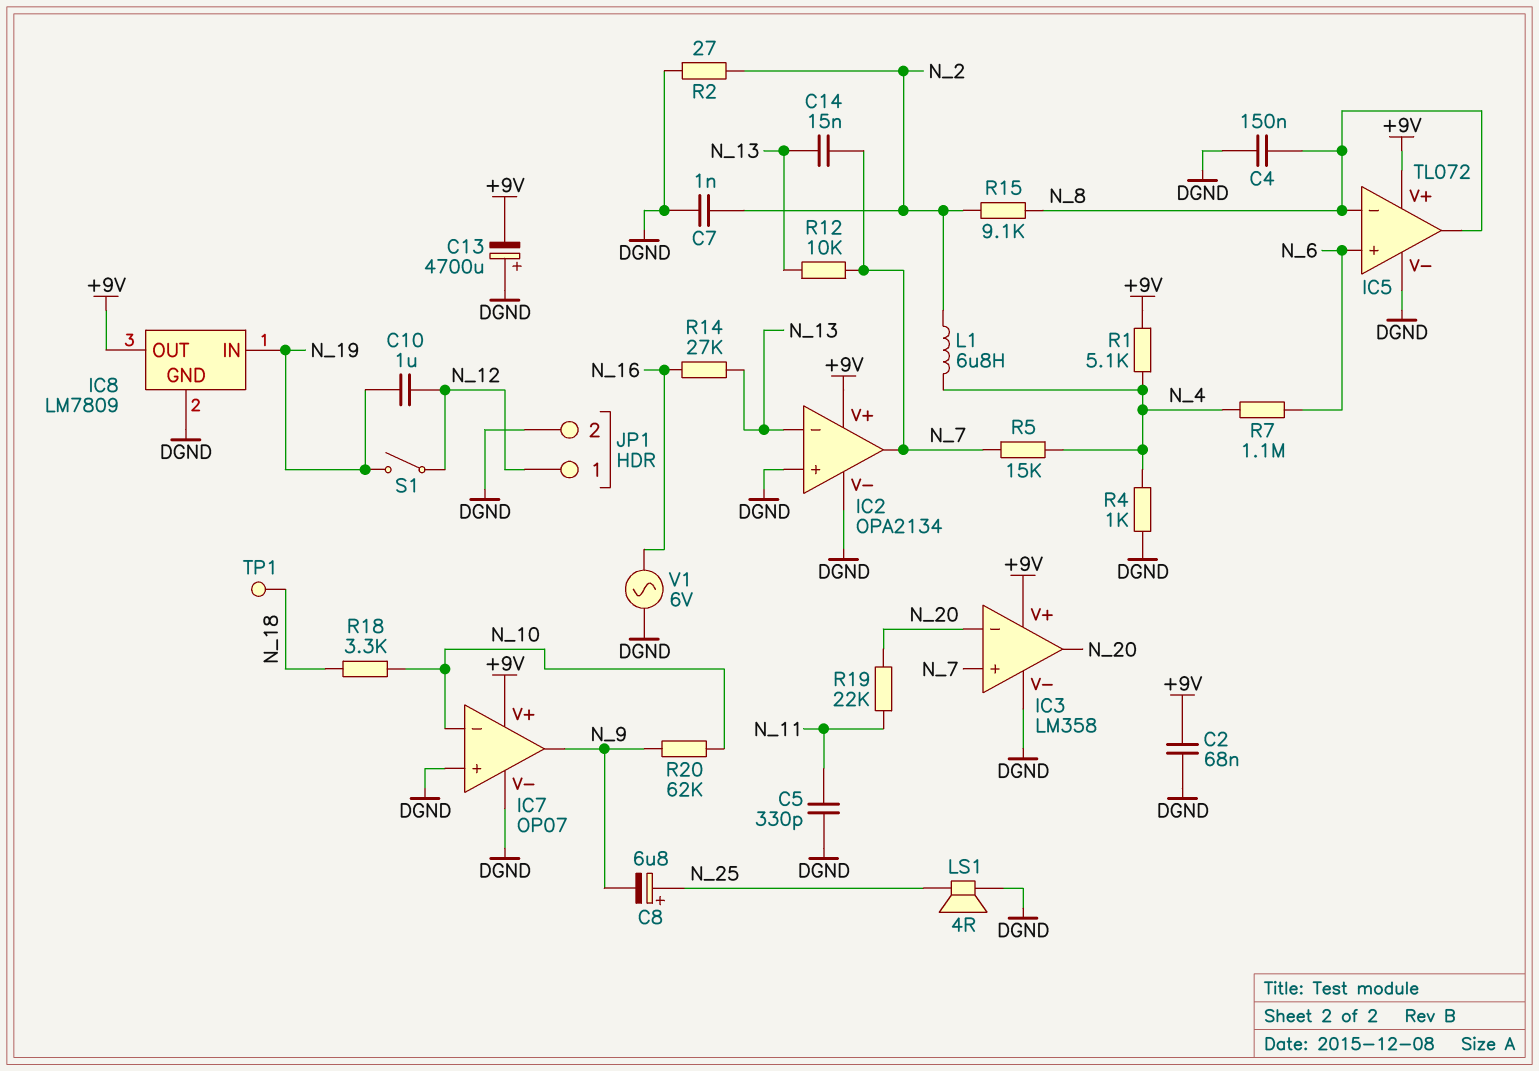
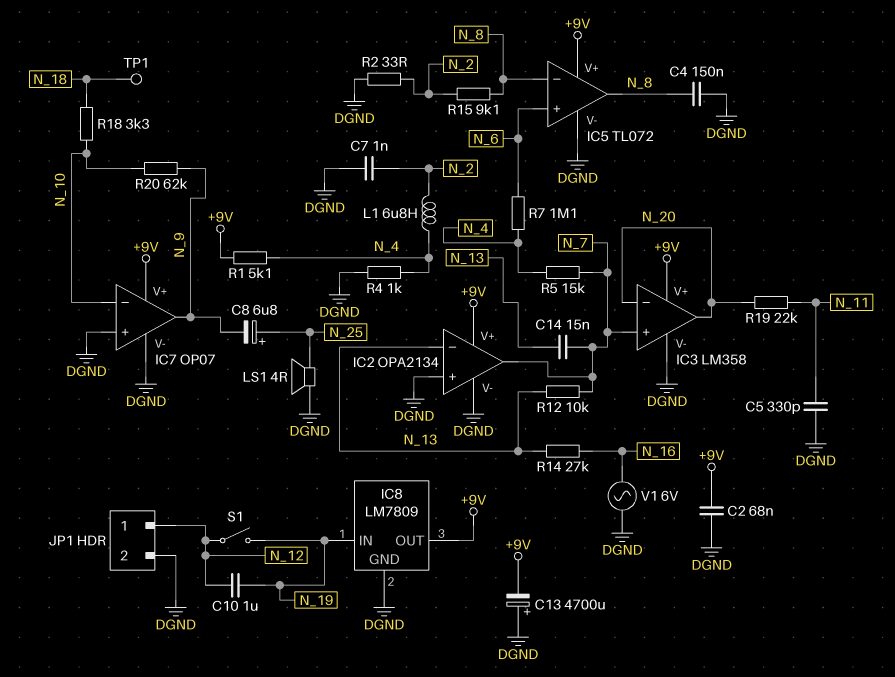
R2: 27 (DGND, N_2) -> 33 (DGND, N_2)

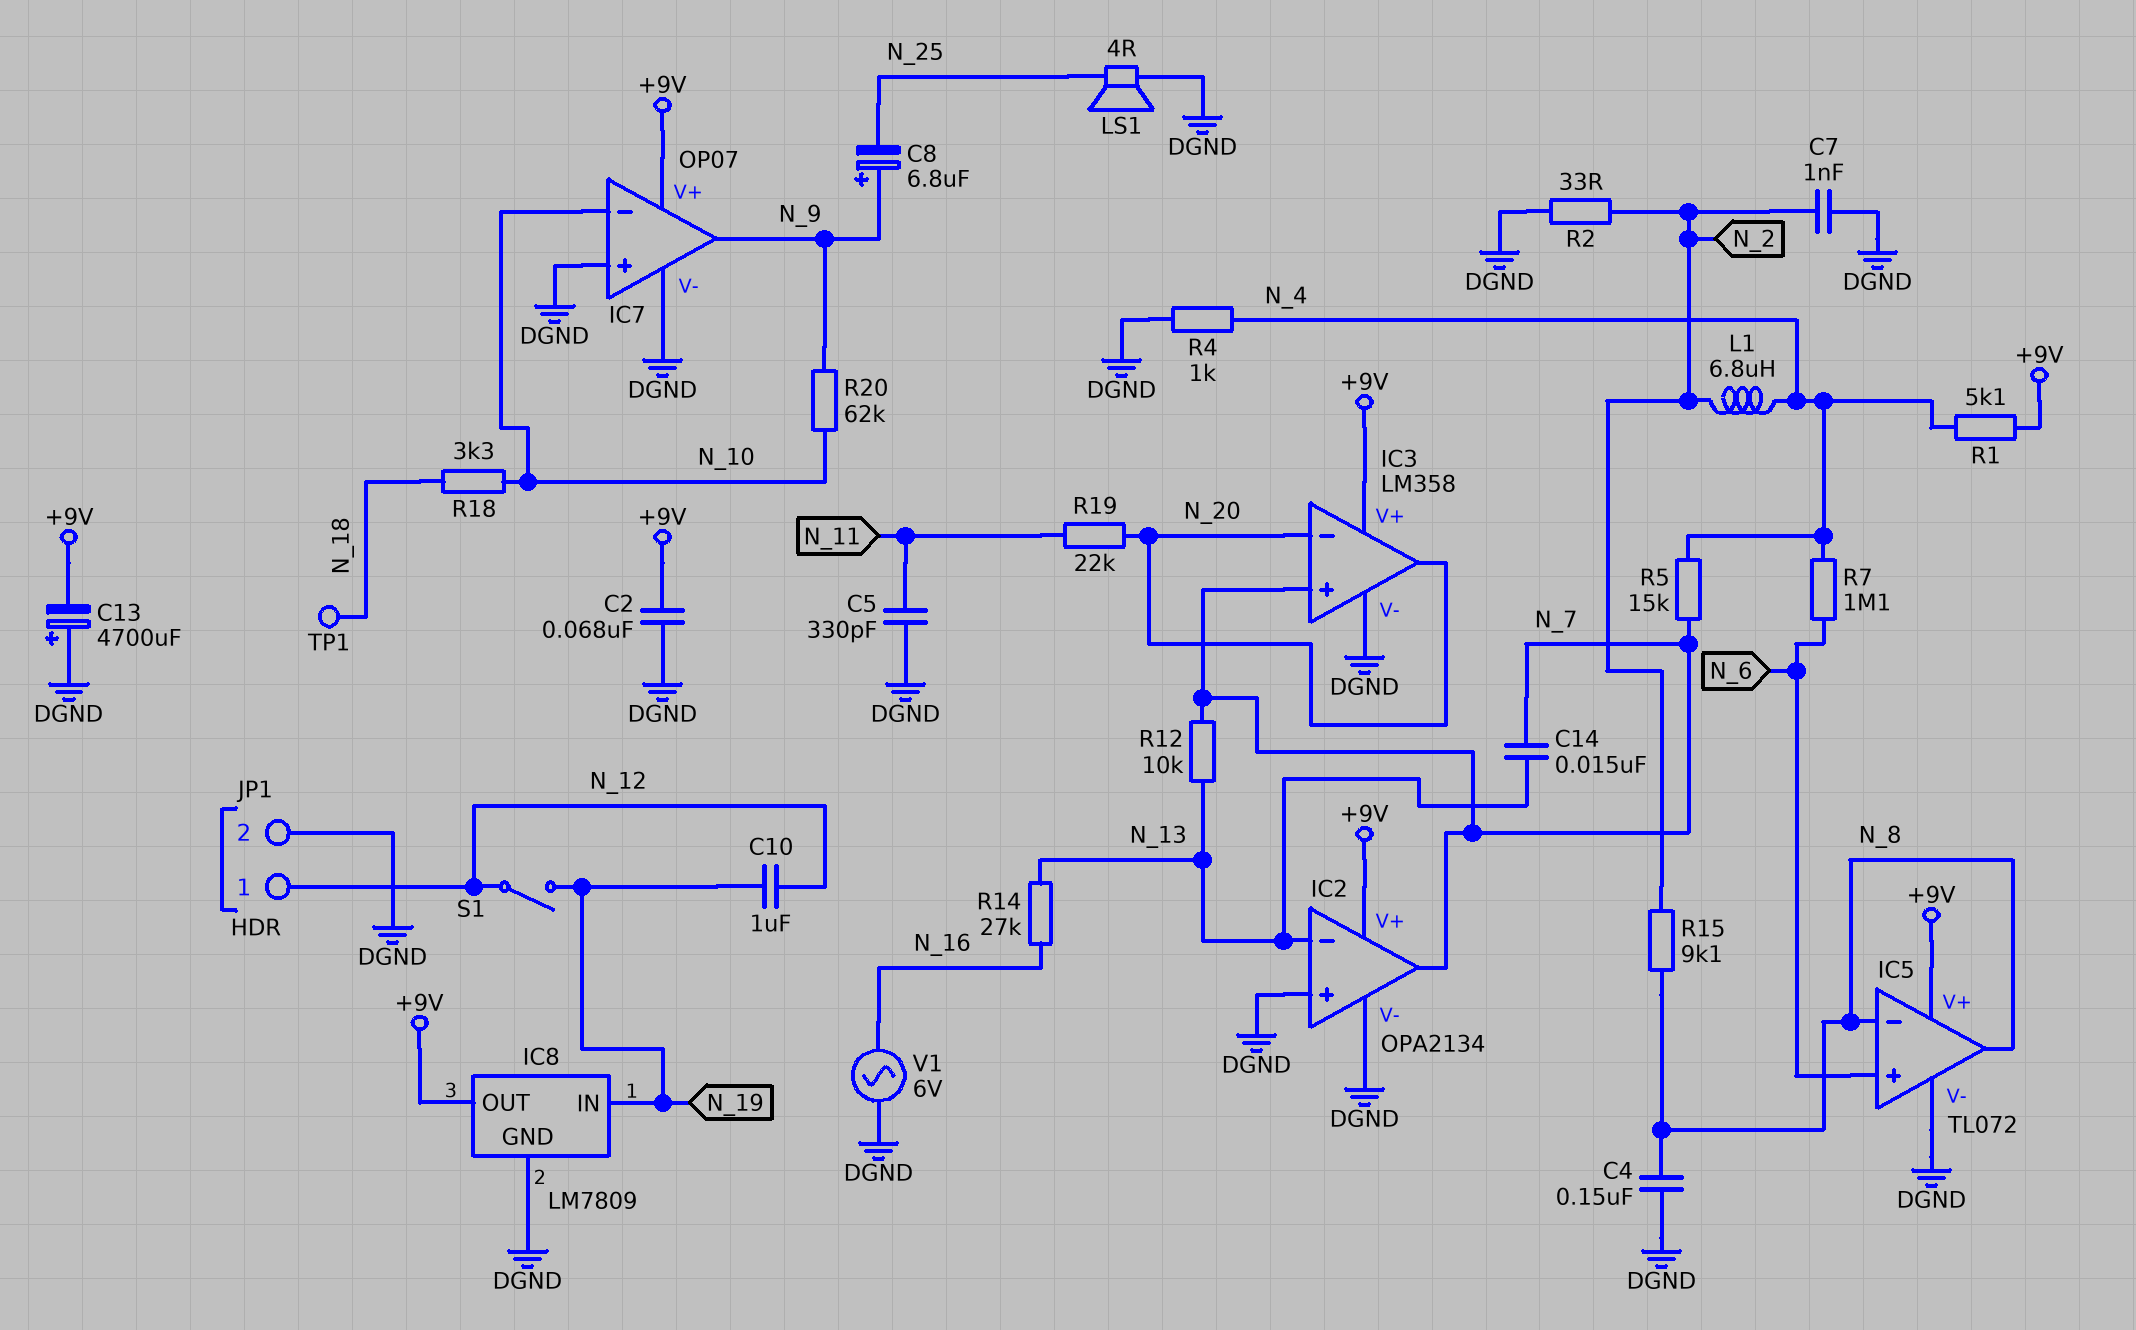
C8: 6.8uF (plus N_25, minus N_9) -> 6.8uF (plus N_9, minus N_25)

